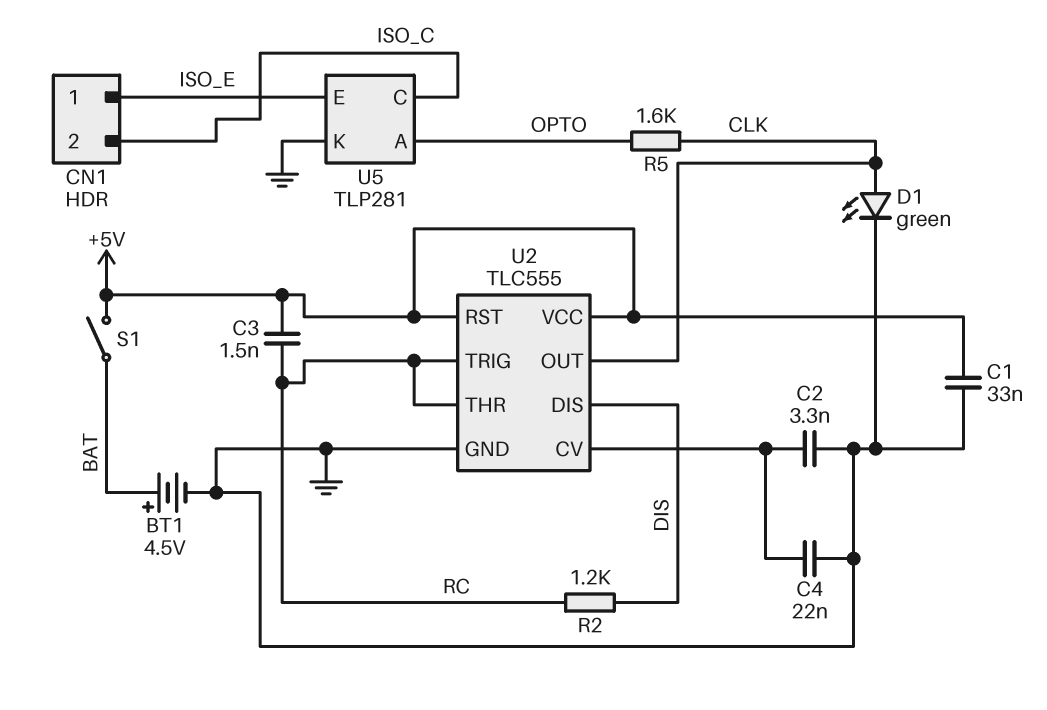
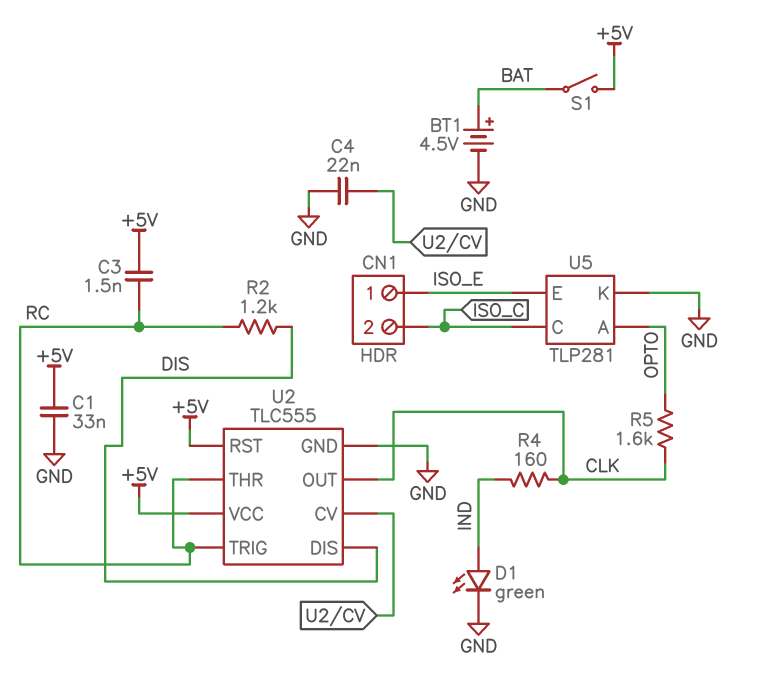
C2: 3.3nF (GND, U2/CV) -> none
D1: LED green (A CLK, K GND) -> LED green (A IND, K GND)
R4: none -> 160 (CLK, IND)

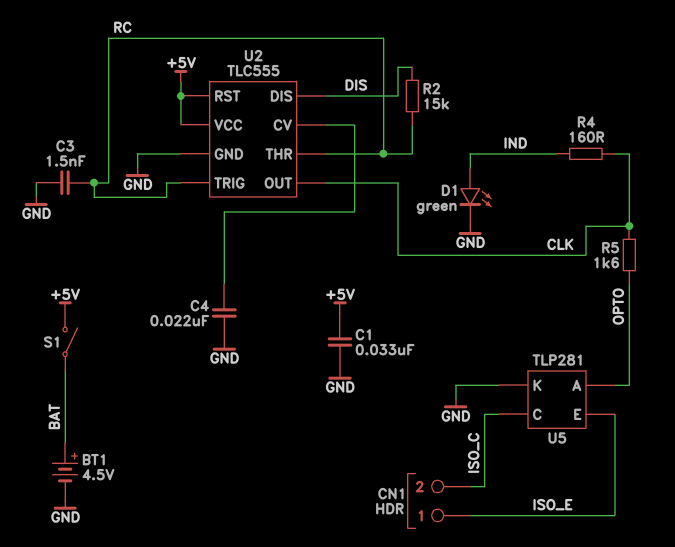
C3: 1.5nF (+5V, RC) -> 1.5nF (GND, RC)
R2: 1.2k (DIS, RC) -> 15k (DIS, RC)

